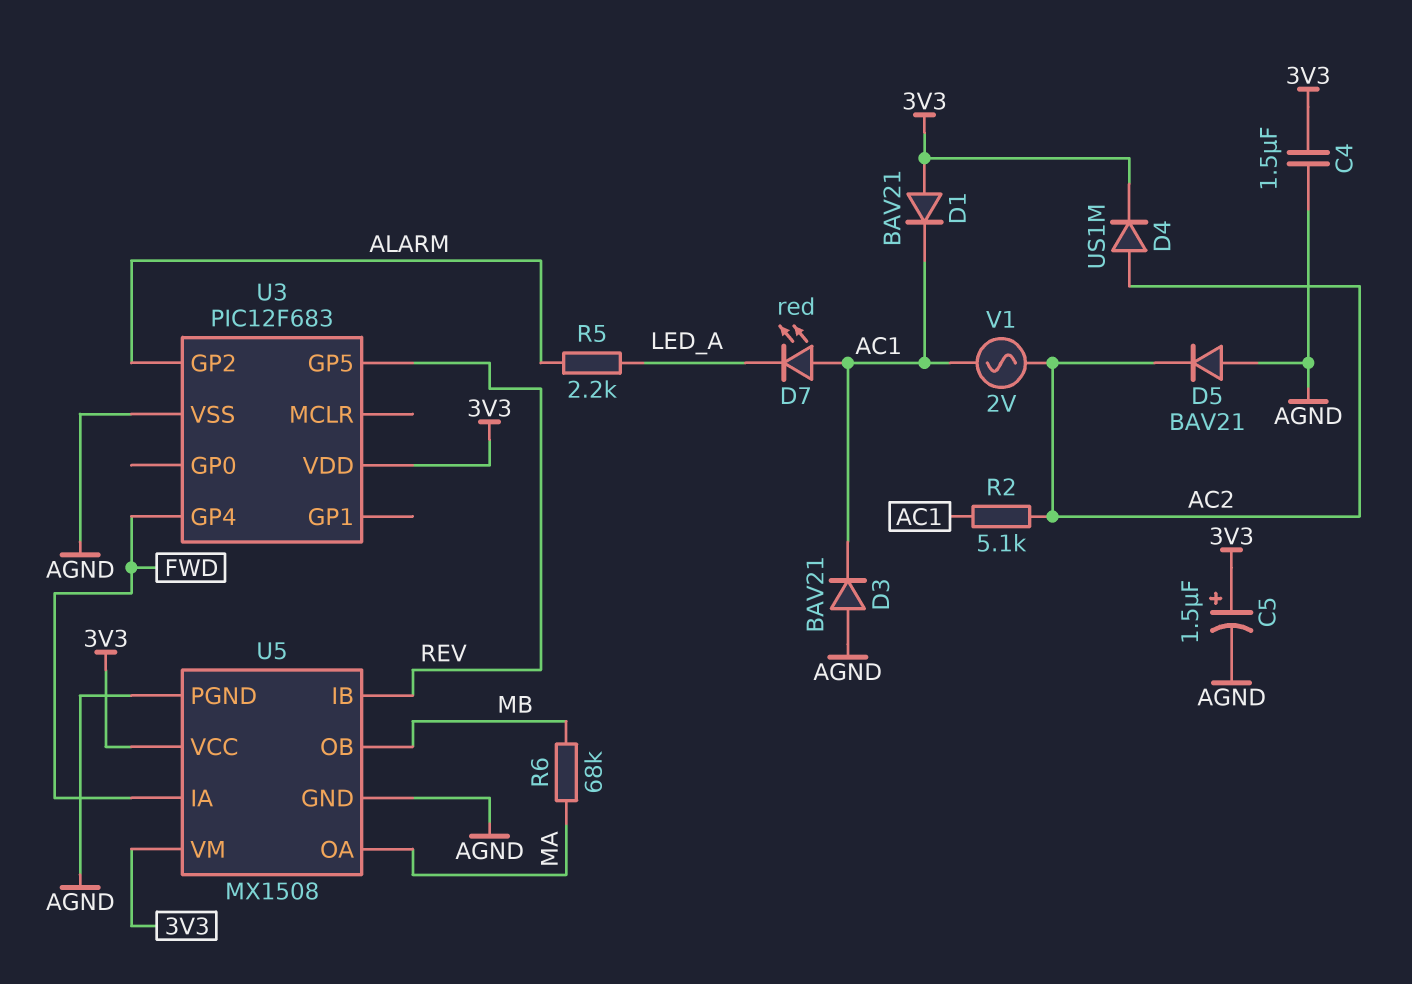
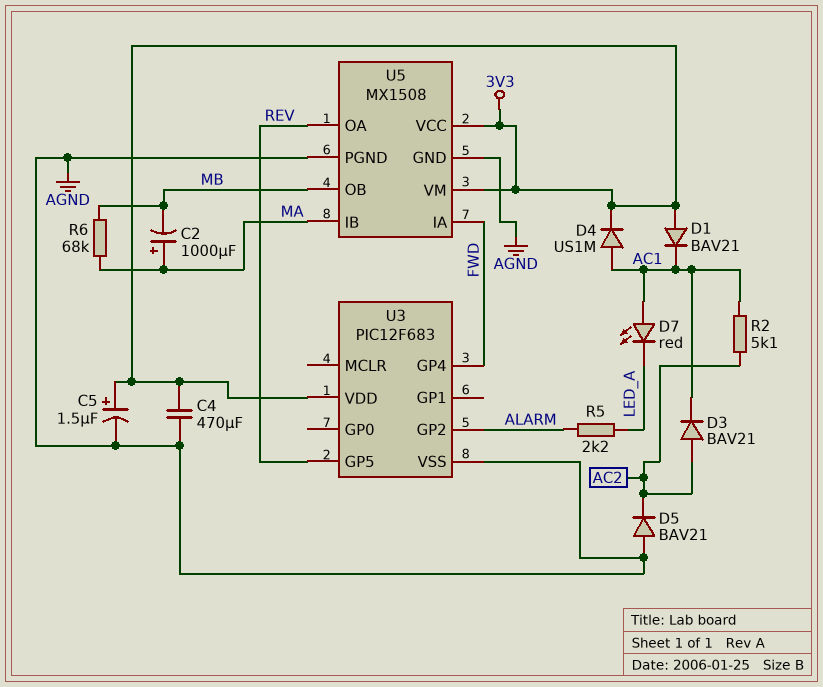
C2: none -> 1000uF (plus MA, minus MB)
C4: 1.5uF (3V3, AGND) -> 470uF (3V3, AGND)
D3: diode BAV21 (A AGND, K AC1) -> diode BAV21 (A AC2, K AC1)
D4: diode US1M (A AC2, K 3V3) -> diode US1M (A AC1, K 3V3)
U5 pin IB: REV -> MA
U5 pin OA: MA -> REV
V1: AC 2V (AC1, AC2) -> none

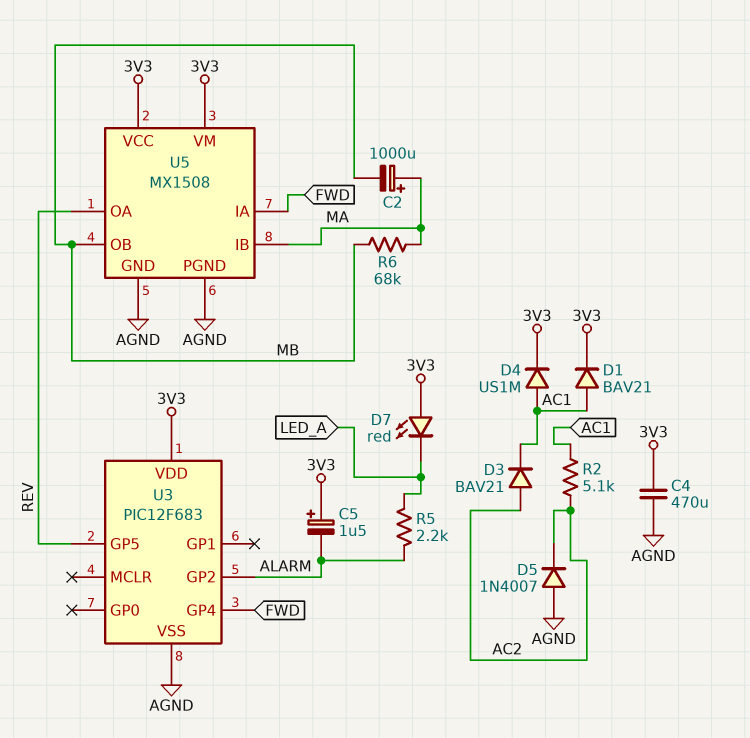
C5: 1.5uF (plus 3V3, minus AGND) -> 1.5uF (plus 3V3, minus ALARM)
D1: diode BAV21 (A 3V3, K AC1) -> diode BAV21 (A AC1, K 3V3)
D5: diode BAV21 (A AGND, K AC2) -> diode 1N4007 (A AGND, K AC2)
D7: LED red (A AC1, K LED_A) -> LED red (A 3V3, K LED_A)

